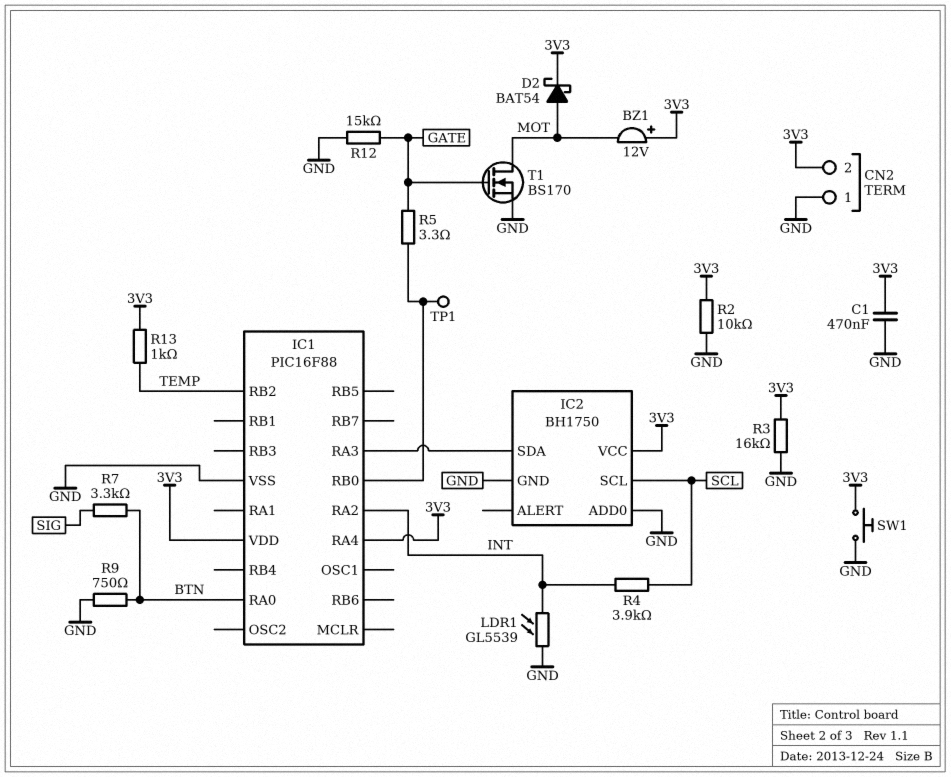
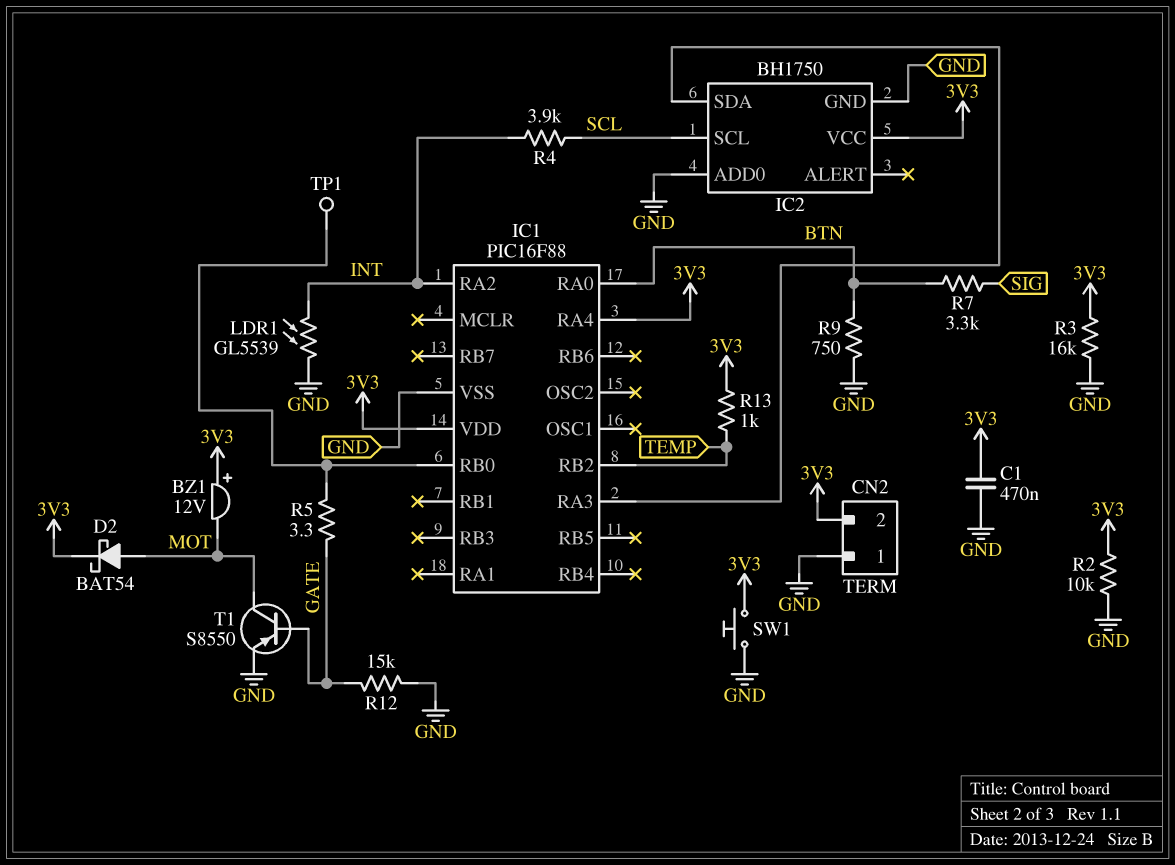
T1: NMOS BS170 (G GATE, D MOT, S GND) -> PNP S8550 (B GATE, C MOT, E GND)

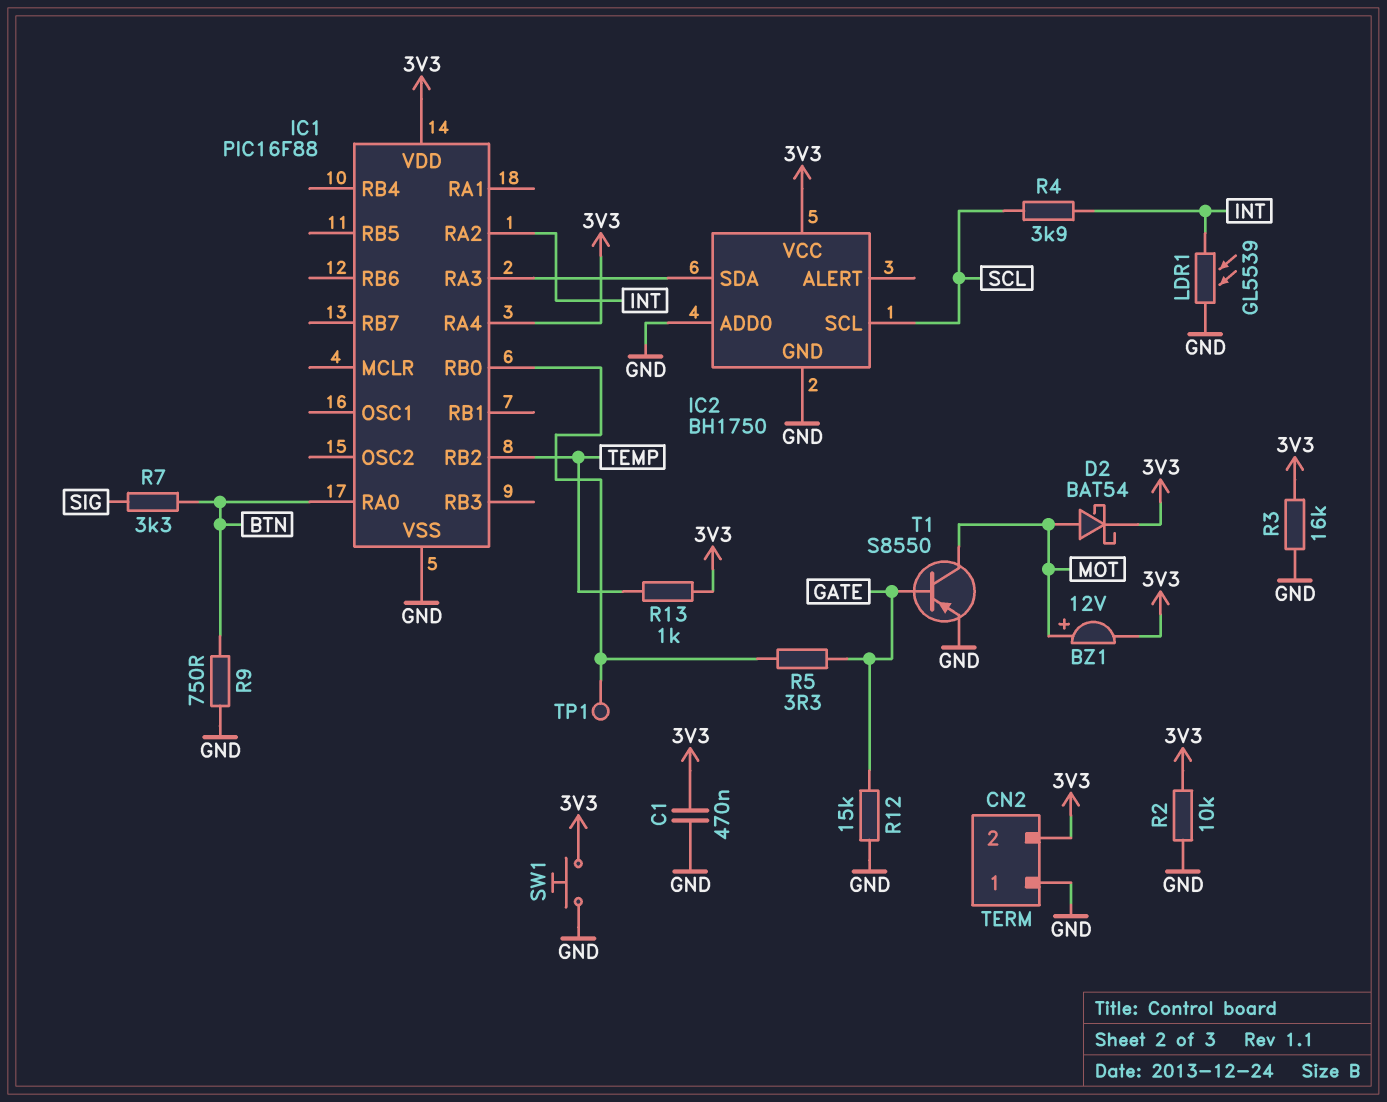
BZ1: buzzer 12V (plus 3V3, minus MOT) -> buzzer 12V (plus MOT, minus 3V3)

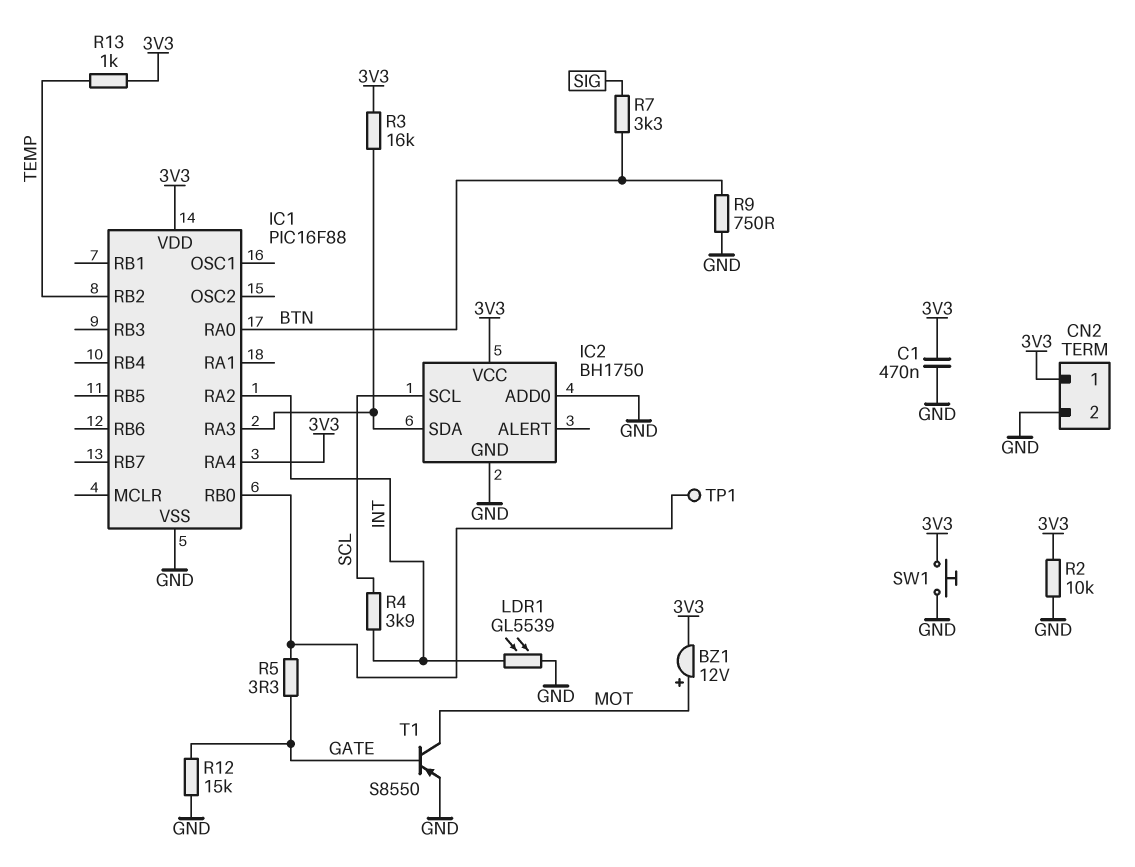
CN2 pin 1: GND -> 3V3
CN2 pin 2: 3V3 -> GND
D2: schottky BAT54 (A MOT, K 3V3) -> none
R3: 16k (3V3, GND) -> 16k (3V3, IC1/RA3)

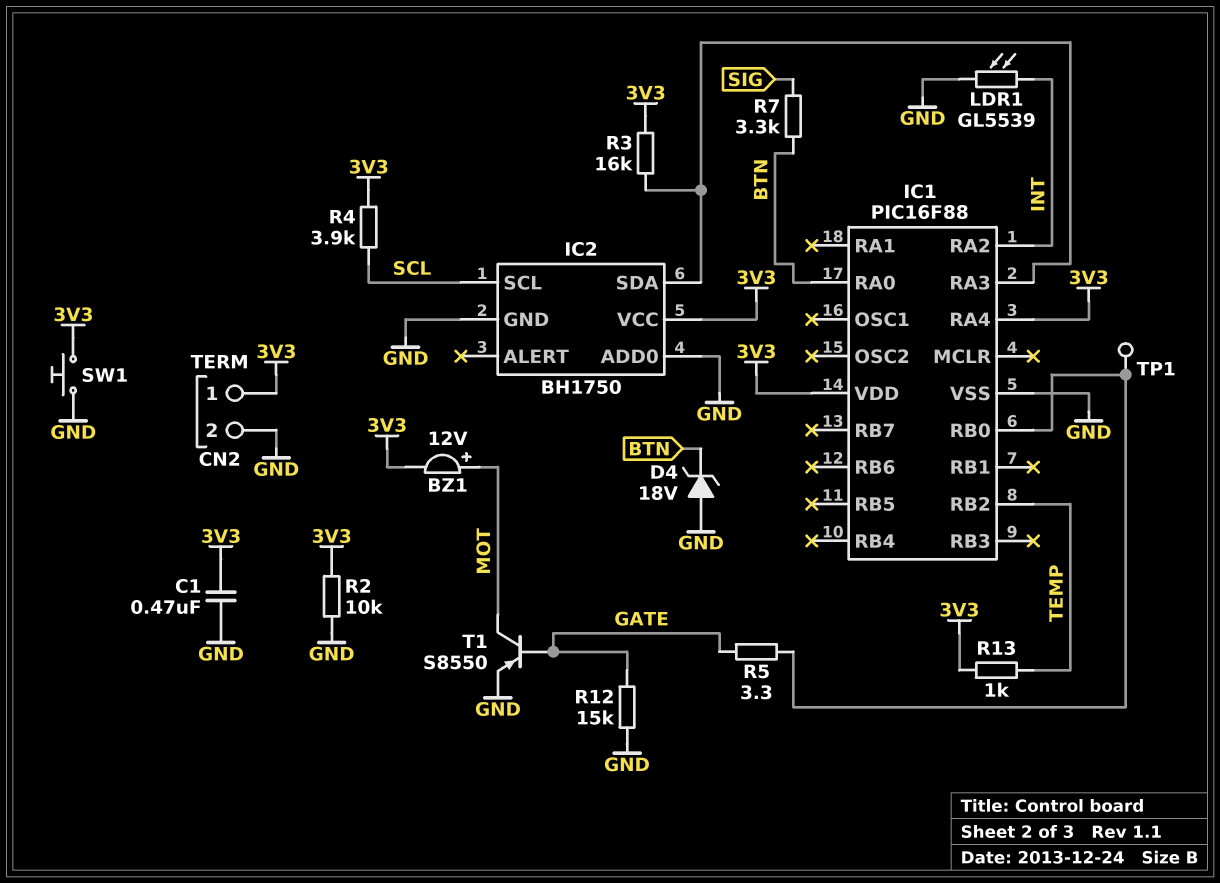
D4: none -> zener 18V (A GND, K BTN)
R4: 3.9k (INT, SCL) -> 3.9k (3V3, SCL)
R9: 750 (BTN, GND) -> none

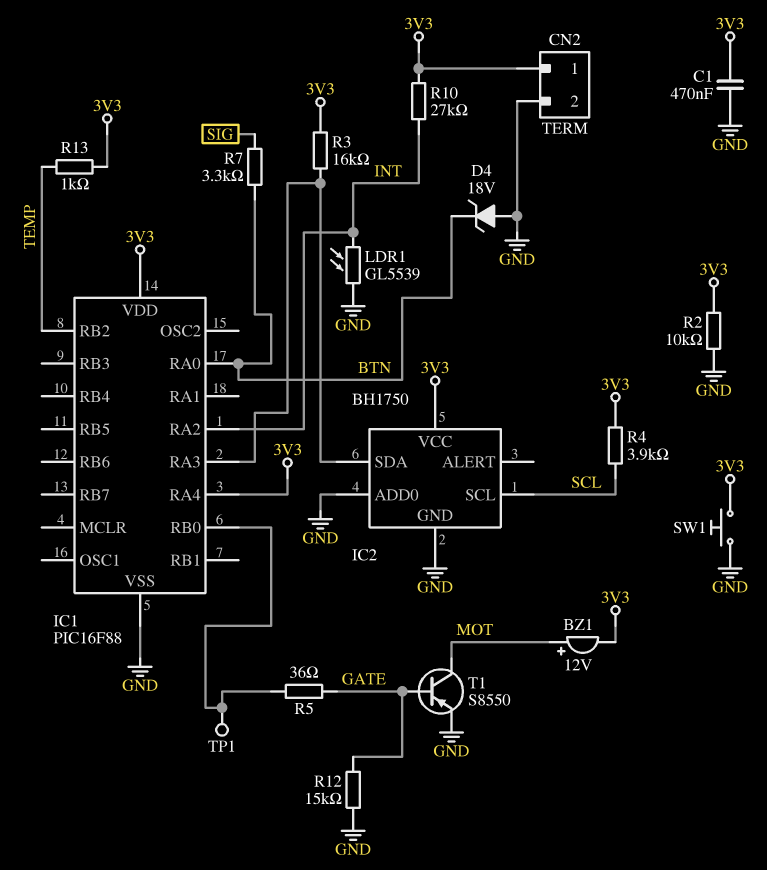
R5: 3.3 (GATE, IC1/RB0) -> 36 (GATE, IC1/RB0)
R10: none -> 27k (3V3, INT)

